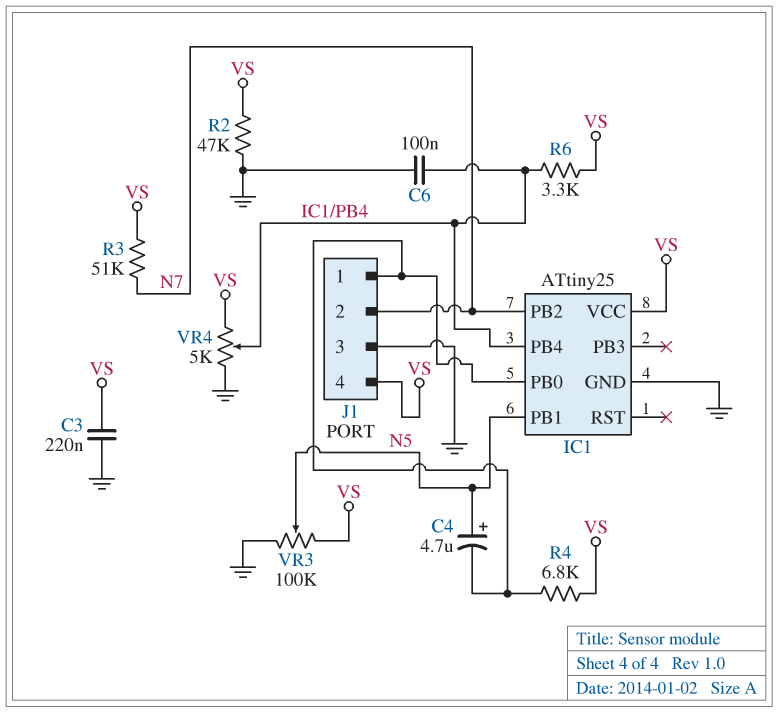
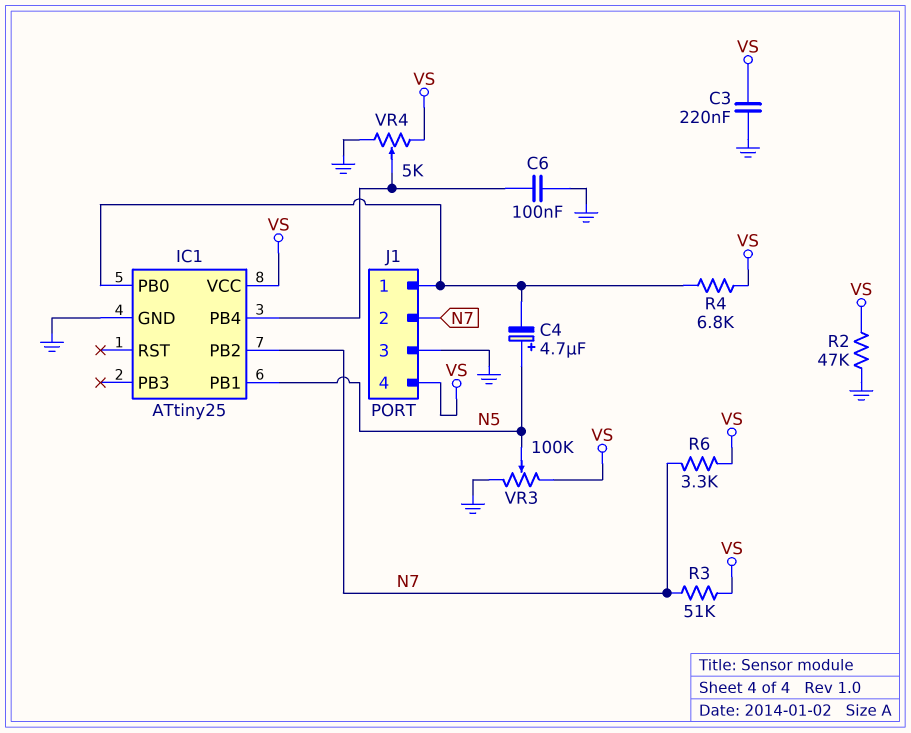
R6: 3.3k (IC1/PB4, VS) -> 3.3k (N7, VS)

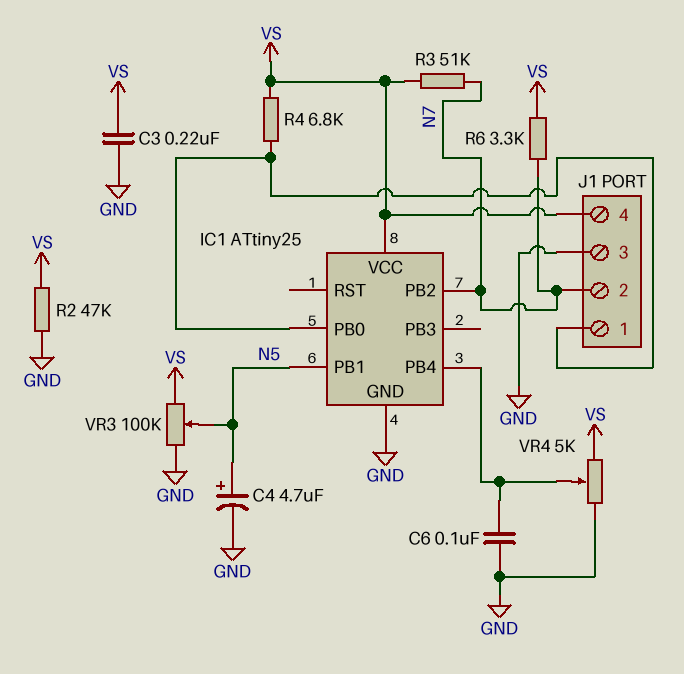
C4: 4.7uF (plus N5, minus IC1/PB0) -> 4.7uF (plus N5, minus GND)

